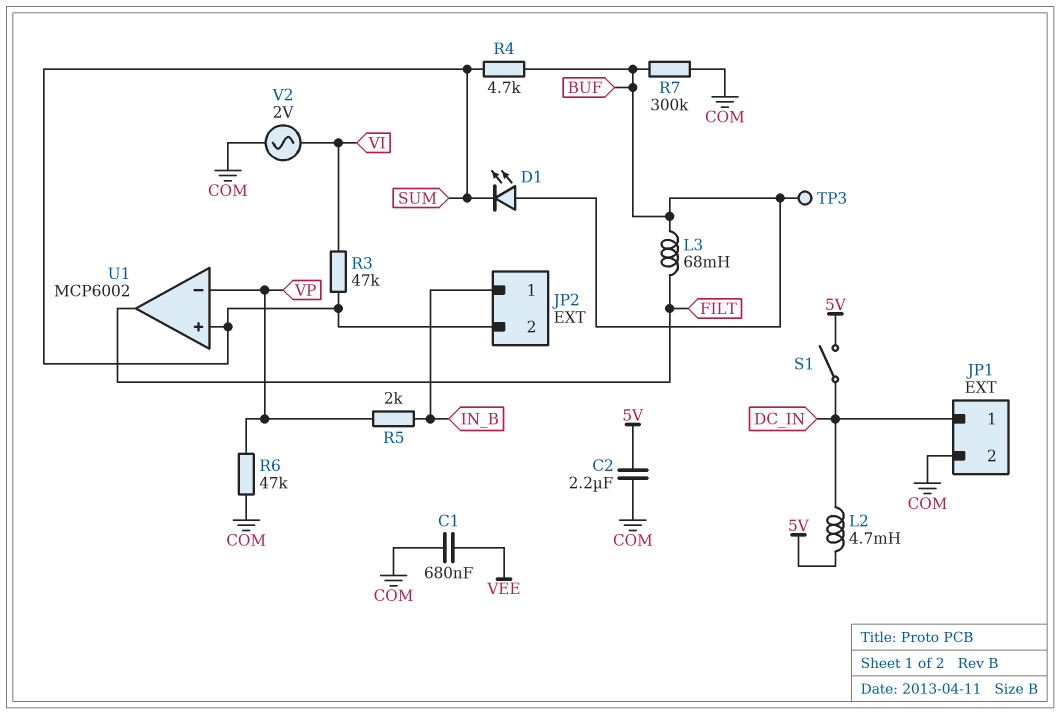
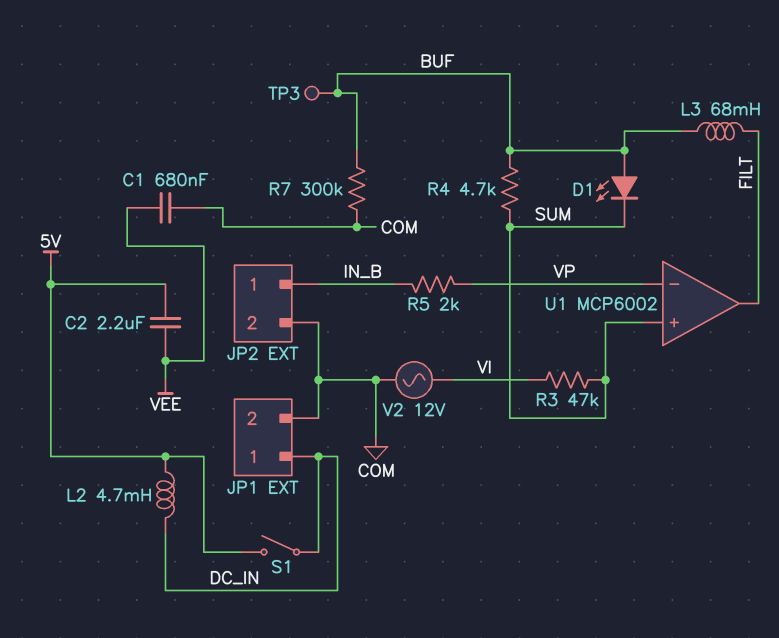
C2: 2.2uF (5V, COM) -> 2.2uF (5V, VEE)
JP2 pin 2: SUM -> COM
R6: 47k (COM, VP) -> none
V2: AC 2V (COM, VI) -> AC 12V (COM, VI)

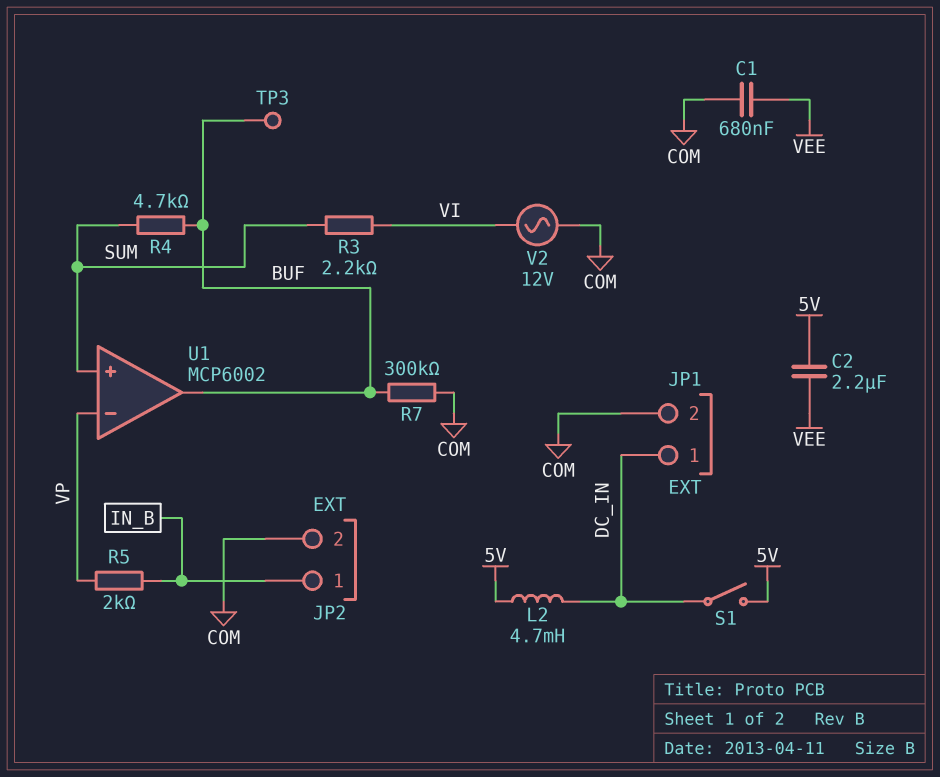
D1: LED (A BUF, K SUM) -> none
L3: 68mH (BUF, FILT) -> none
R3: 47k (SUM, VI) -> 2.2k (SUM, VI)
U1 pin out: FILT -> BUF

